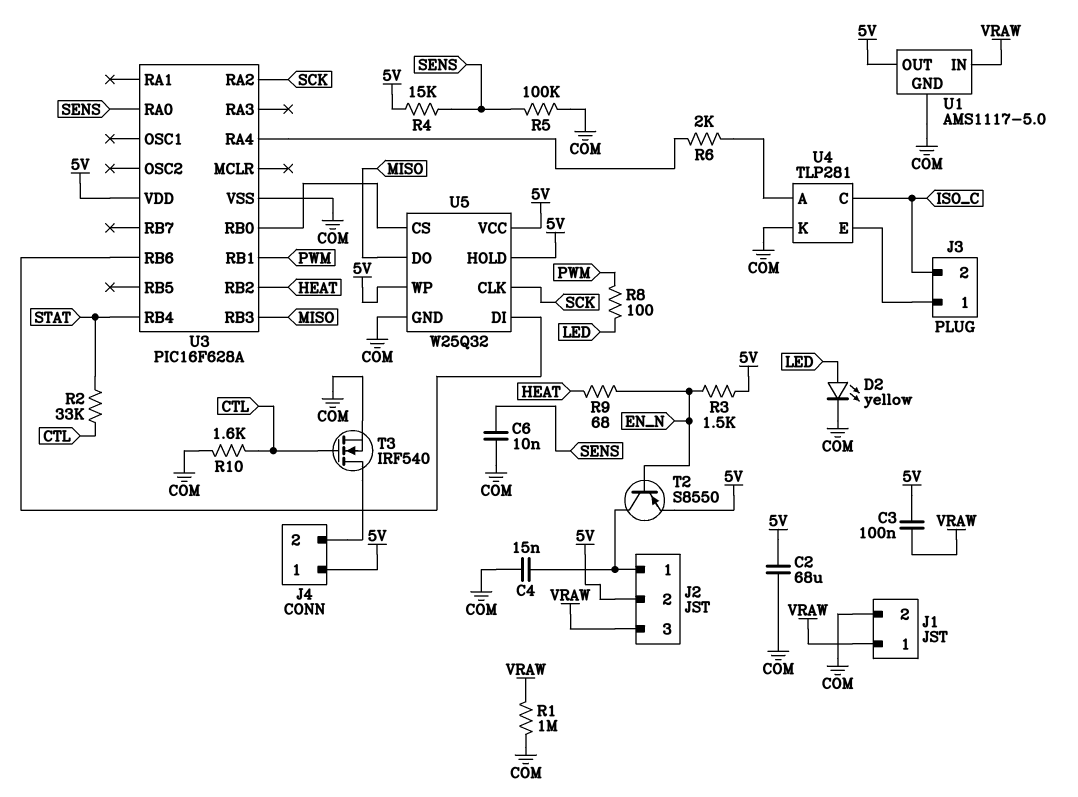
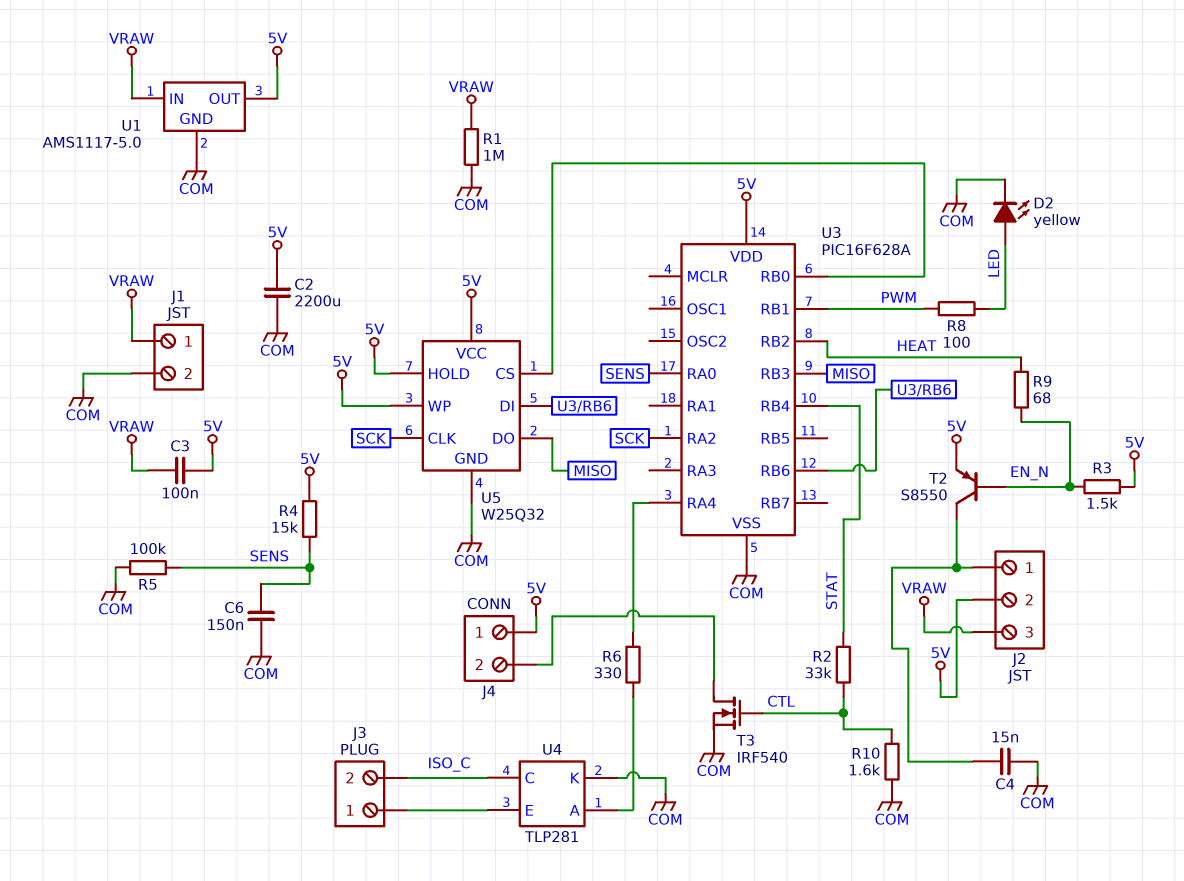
C2: 68uF (5V, COM) -> 2200uF (5V, COM)
C6: 10nF (COM, SENS) -> 150nF (COM, SENS)
R6: 2k (U3/RA4, U4/A) -> 330 (U3/RA4, U4/A)

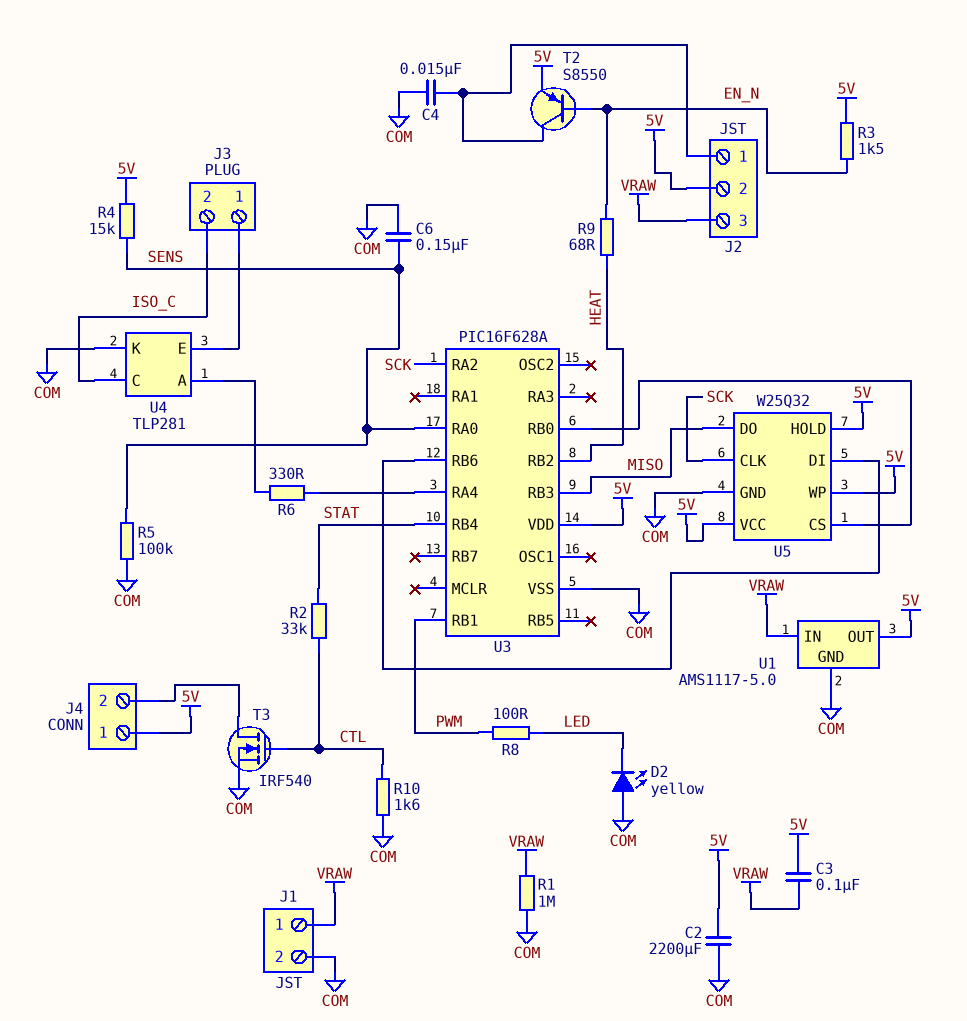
D2: LED yellow (A LED, K COM) -> LED yellow (A COM, K LED)

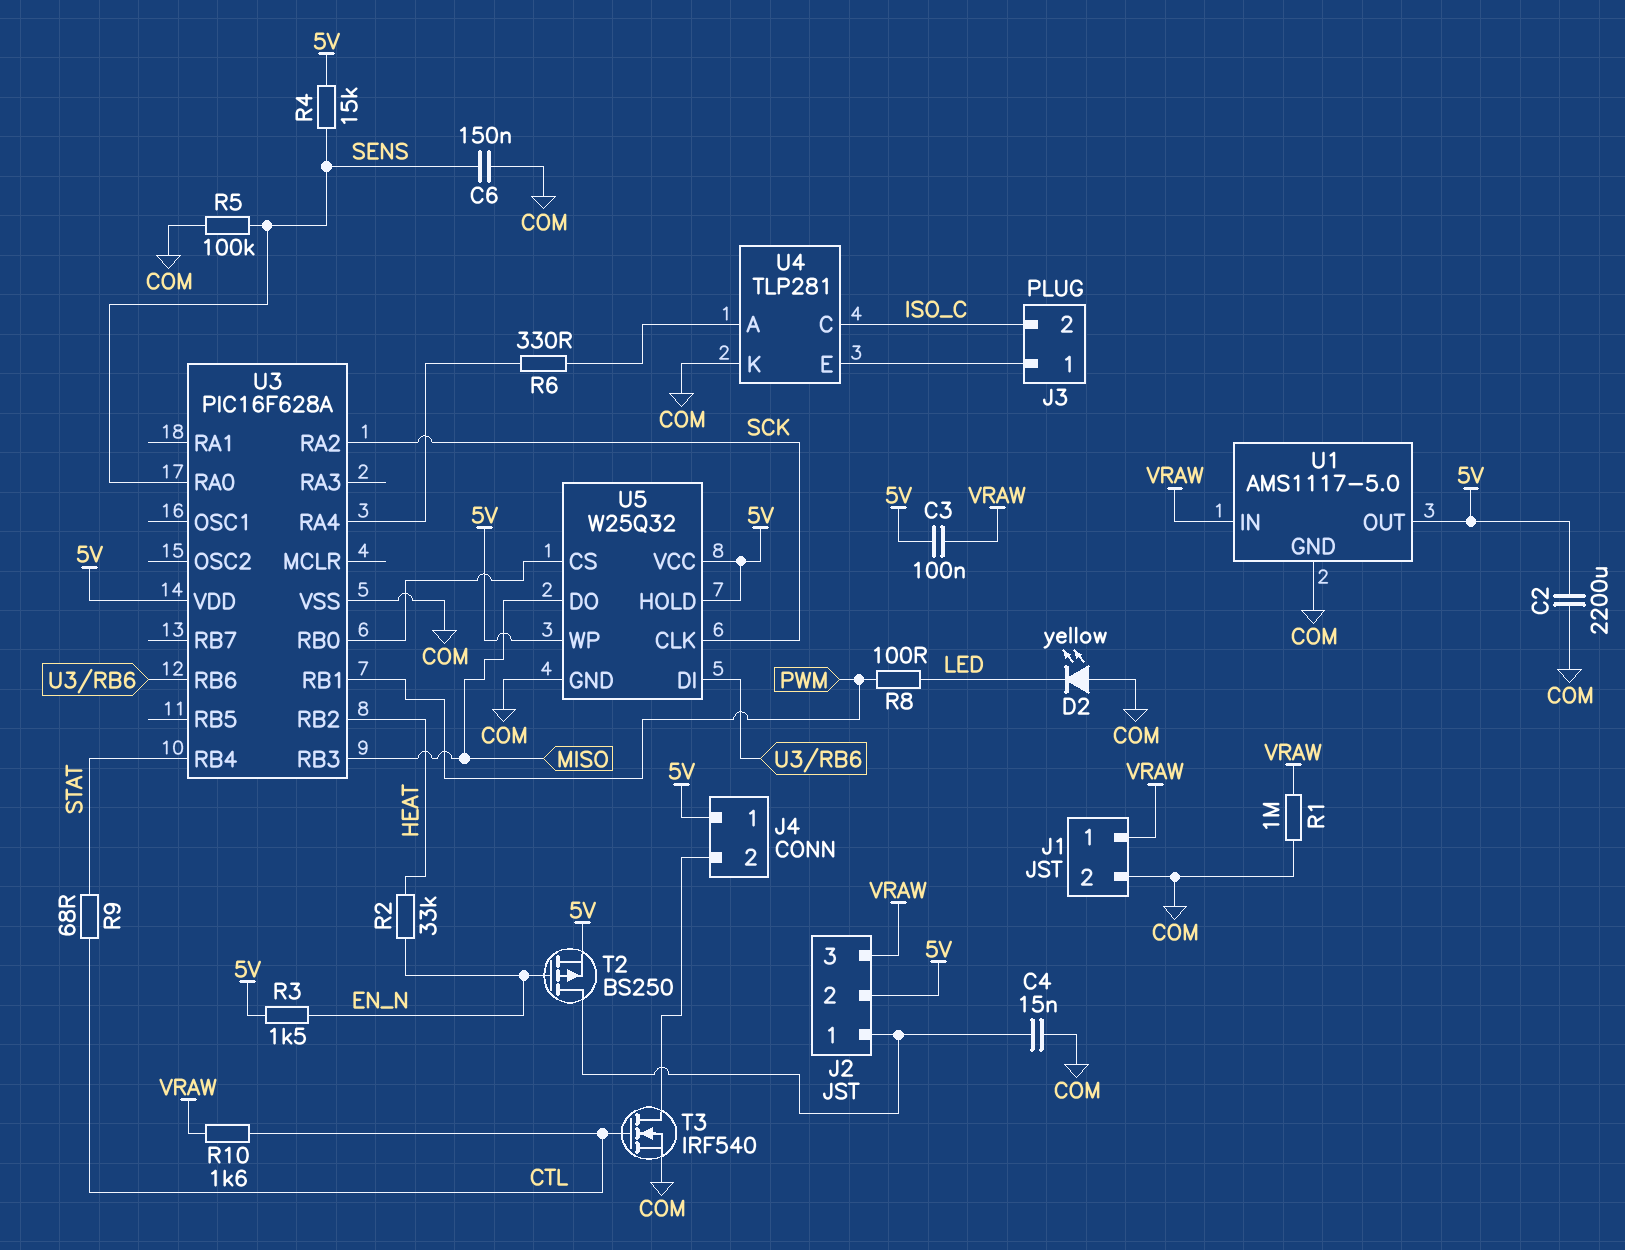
R2: 33k (CTL, STAT) -> 33k (EN_N, HEAT)
R9: 68 (EN_N, HEAT) -> 68 (CTL, STAT)
R10: 1.6k (COM, CTL) -> 1.6k (CTL, VRAW)
T2: PNP S8550 (B EN_N, C J2/1, E 5V) -> PMOS BS250 (G EN_N, D J2/1, S 5V)

